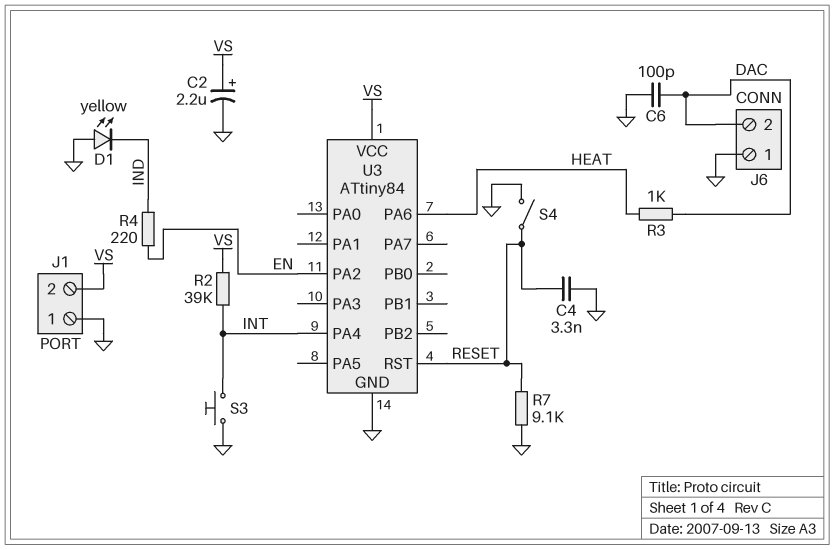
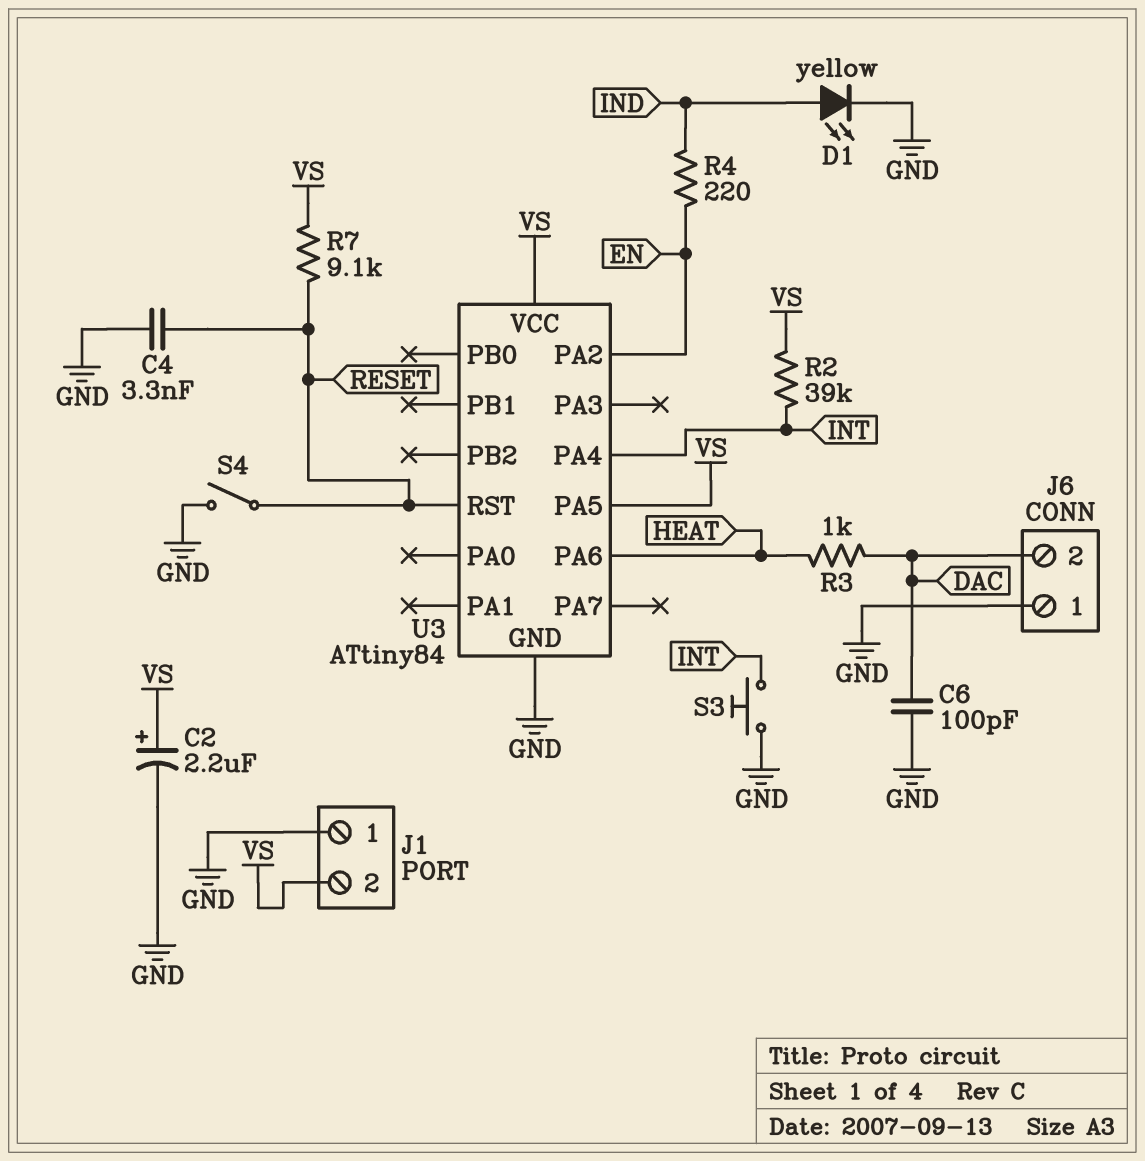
D1: LED yellow (A GND, K IND) -> LED yellow (A IND, K GND)
R7: 9.1k (GND, RESET) -> 9.1k (RESET, VS)
U3 pin PA5: none -> VS

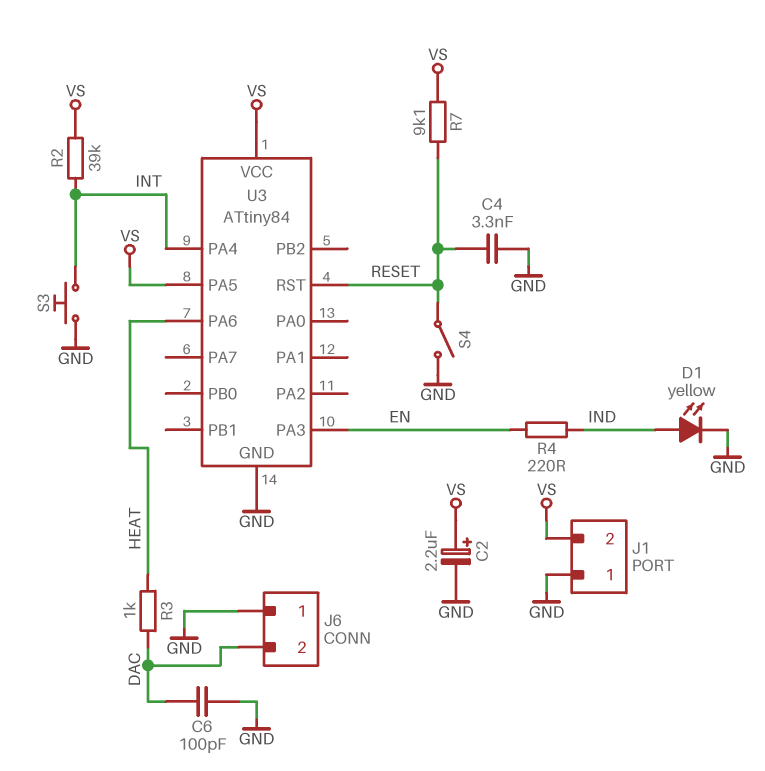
U3 pin PA2: EN -> none
U3 pin PA3: none -> EN

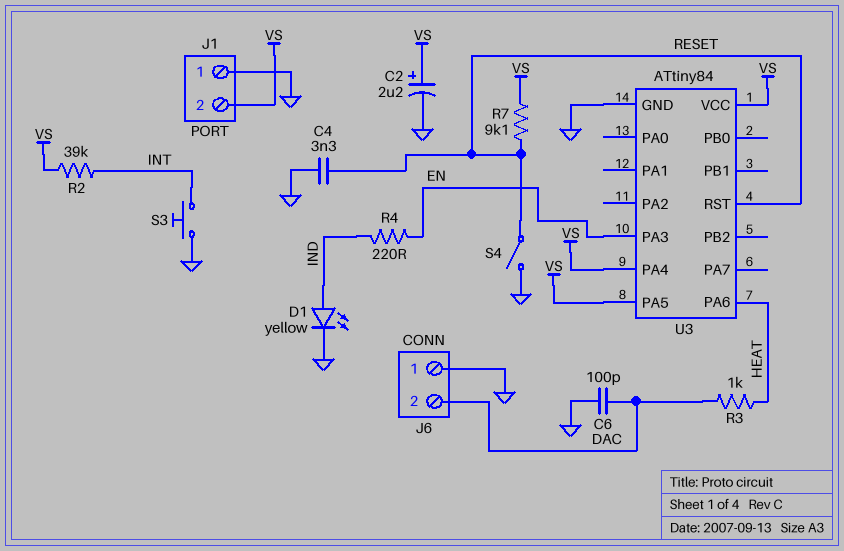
U3 pin PA4: INT -> VS

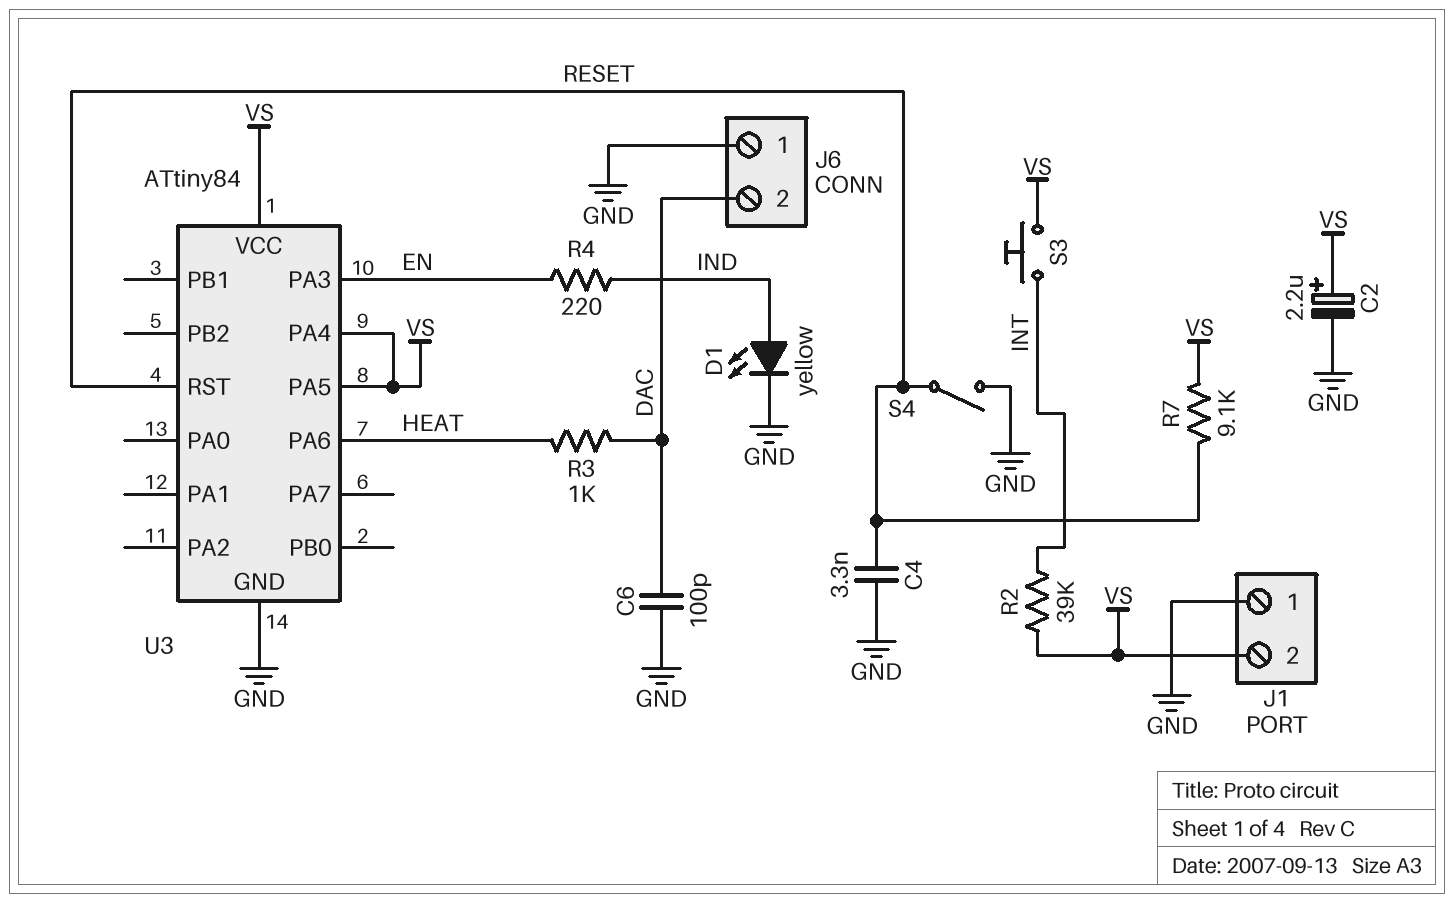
S3: button (GND, INT) -> button (INT, VS)

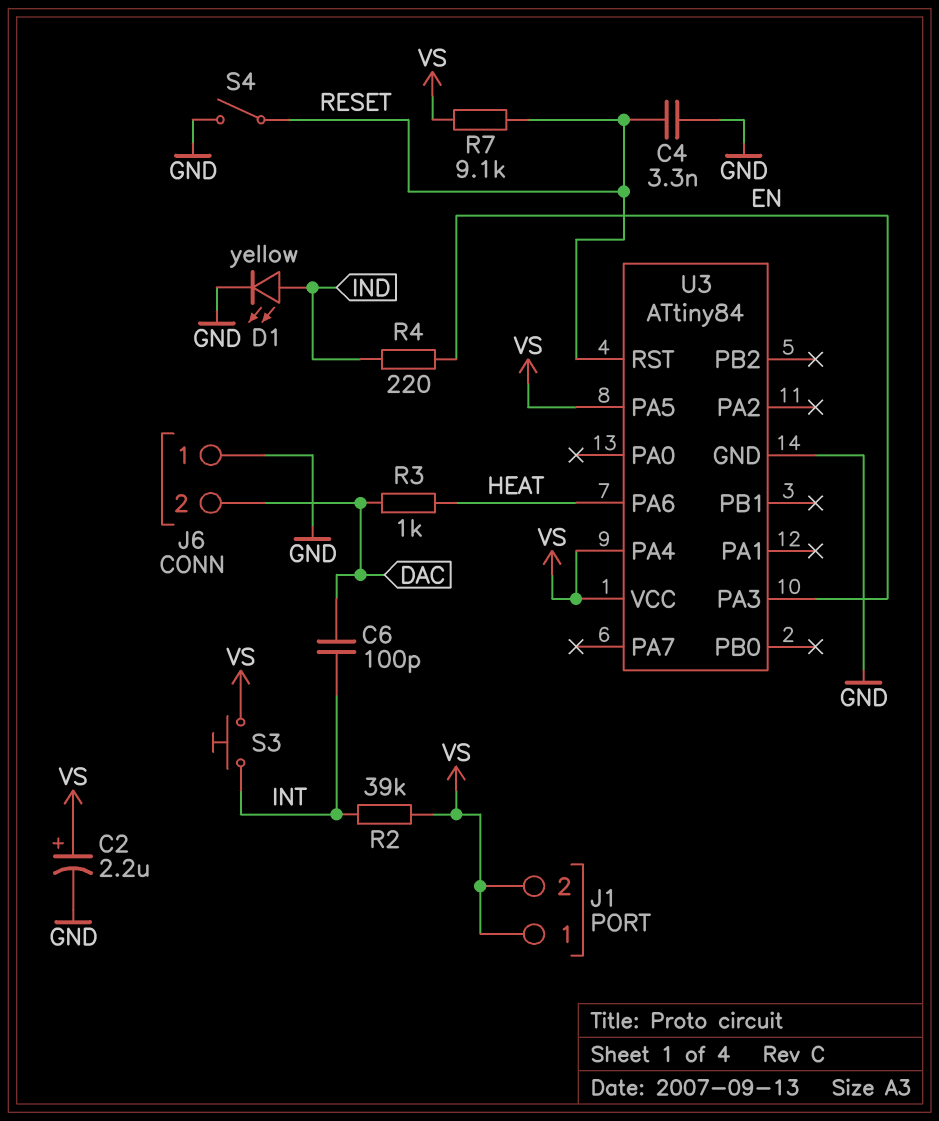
C6: 100pF (DAC, GND) -> 100pF (DAC, INT)
J1 pin 1: GND -> VS

